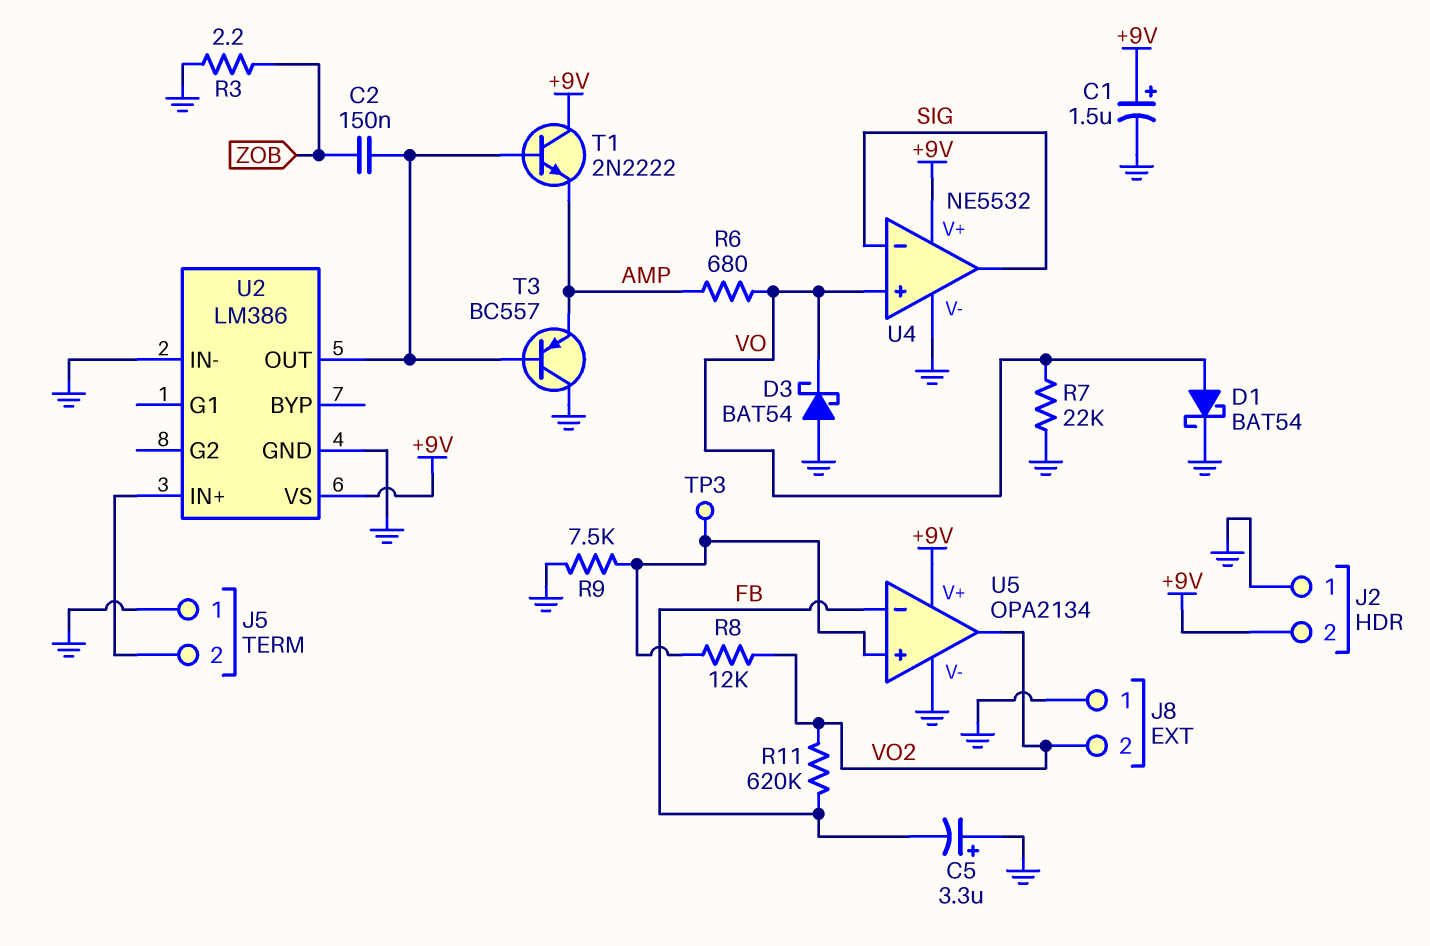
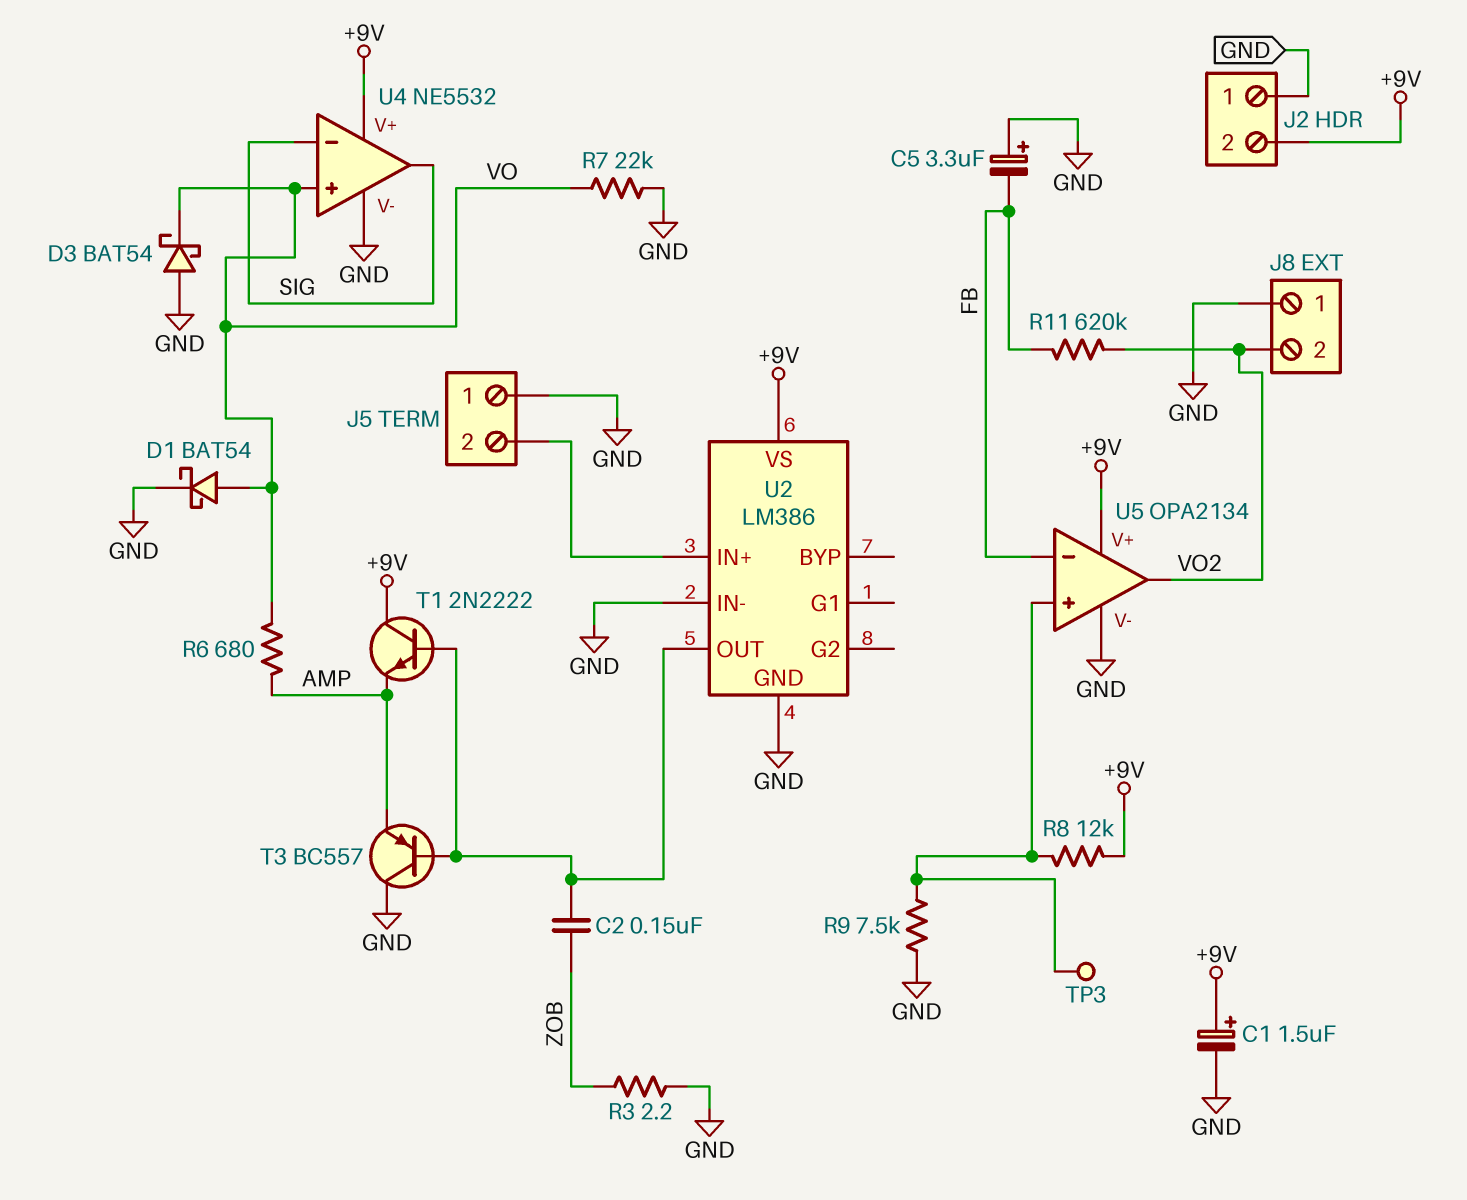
R8: 12k (U5/in+, VO2) -> 12k (+9V, U5/in+)

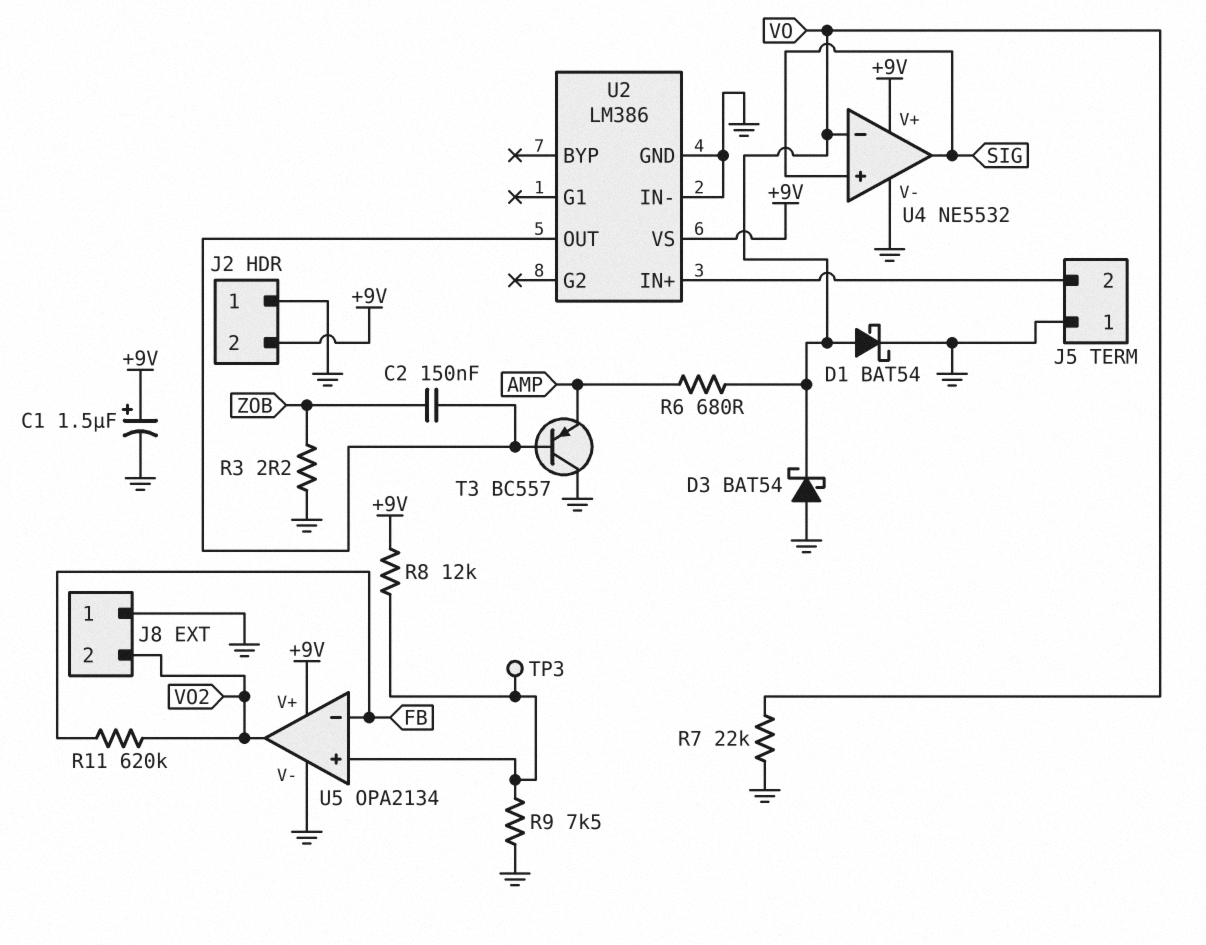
C5: 3.3uF (plus GND, minus FB) -> none
T1: NPN 2N2222 (B U2/OUT, C +9V, E AMP) -> none
U4 pin in+: VO -> SIG
U4 pin in-: SIG -> VO

